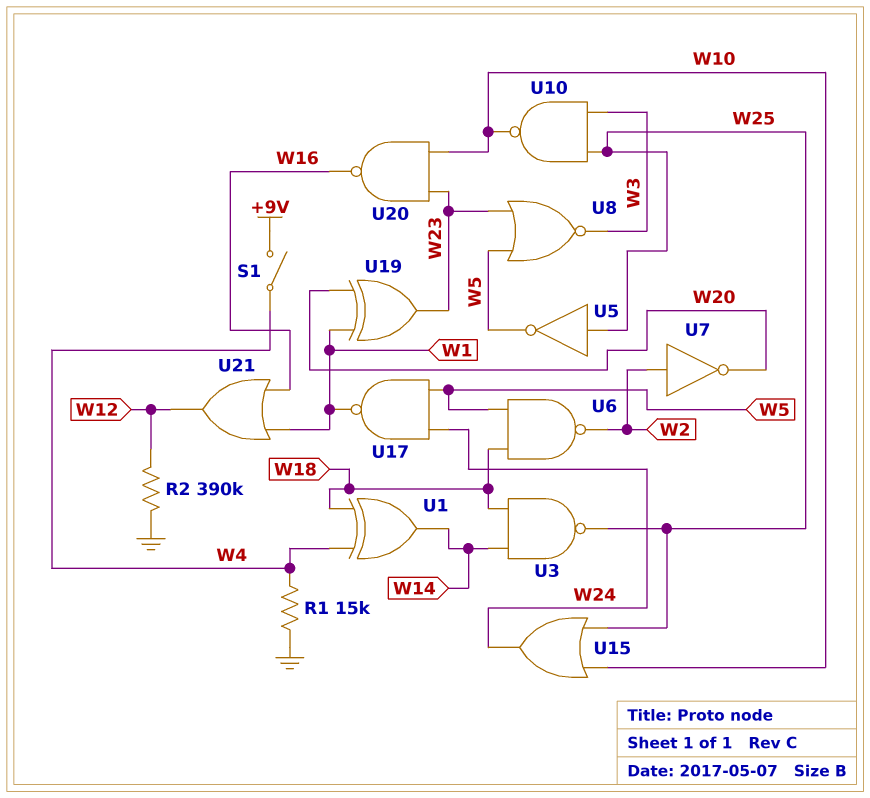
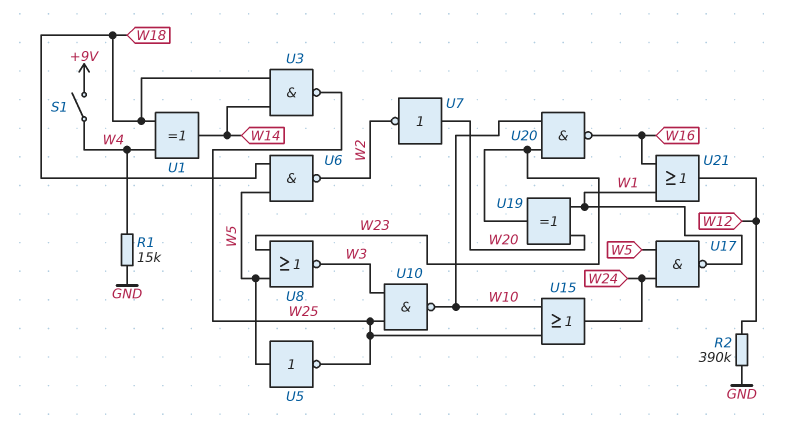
U5: NOT (in W25, out W5) -> NOT (in W5, out W25)
U7: NOT (in W2, out W20) -> NOT (in W20, out W2)

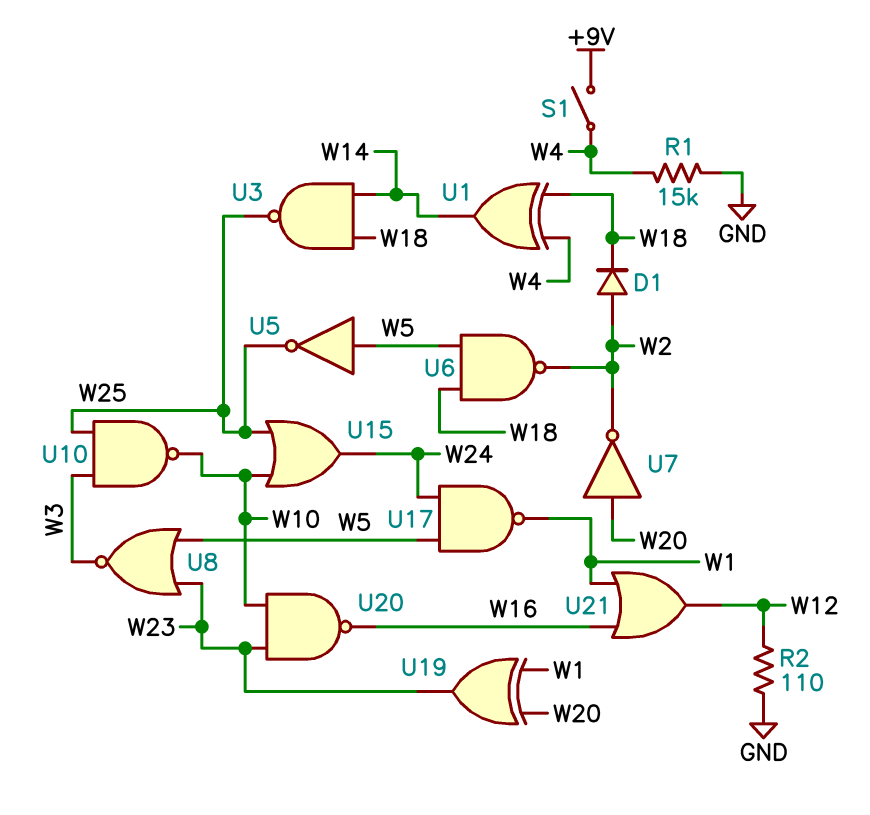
D1: none -> diode (A W2, K W18)
R2: 390k (GND, W12) -> 110 (GND, W12)

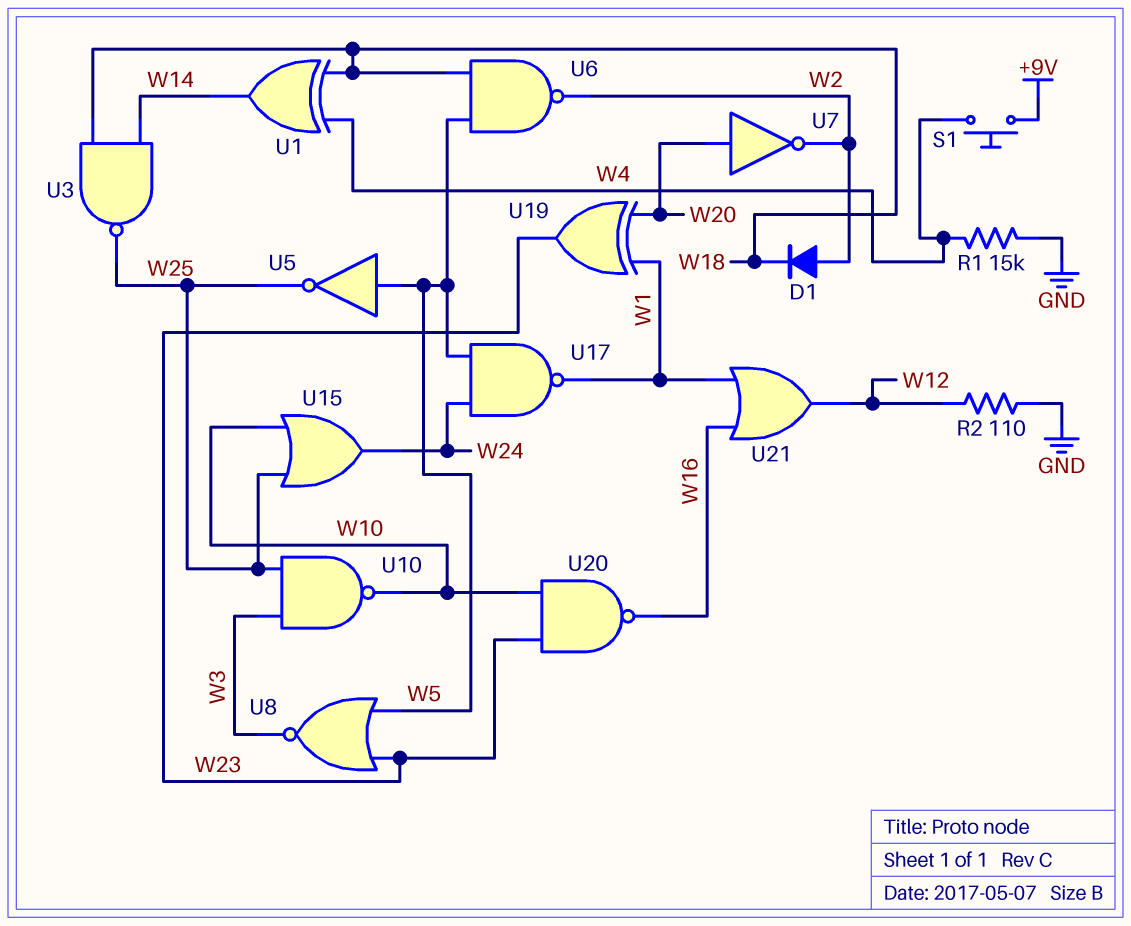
S1: switch (+9V, W4) -> button (+9V, W4)

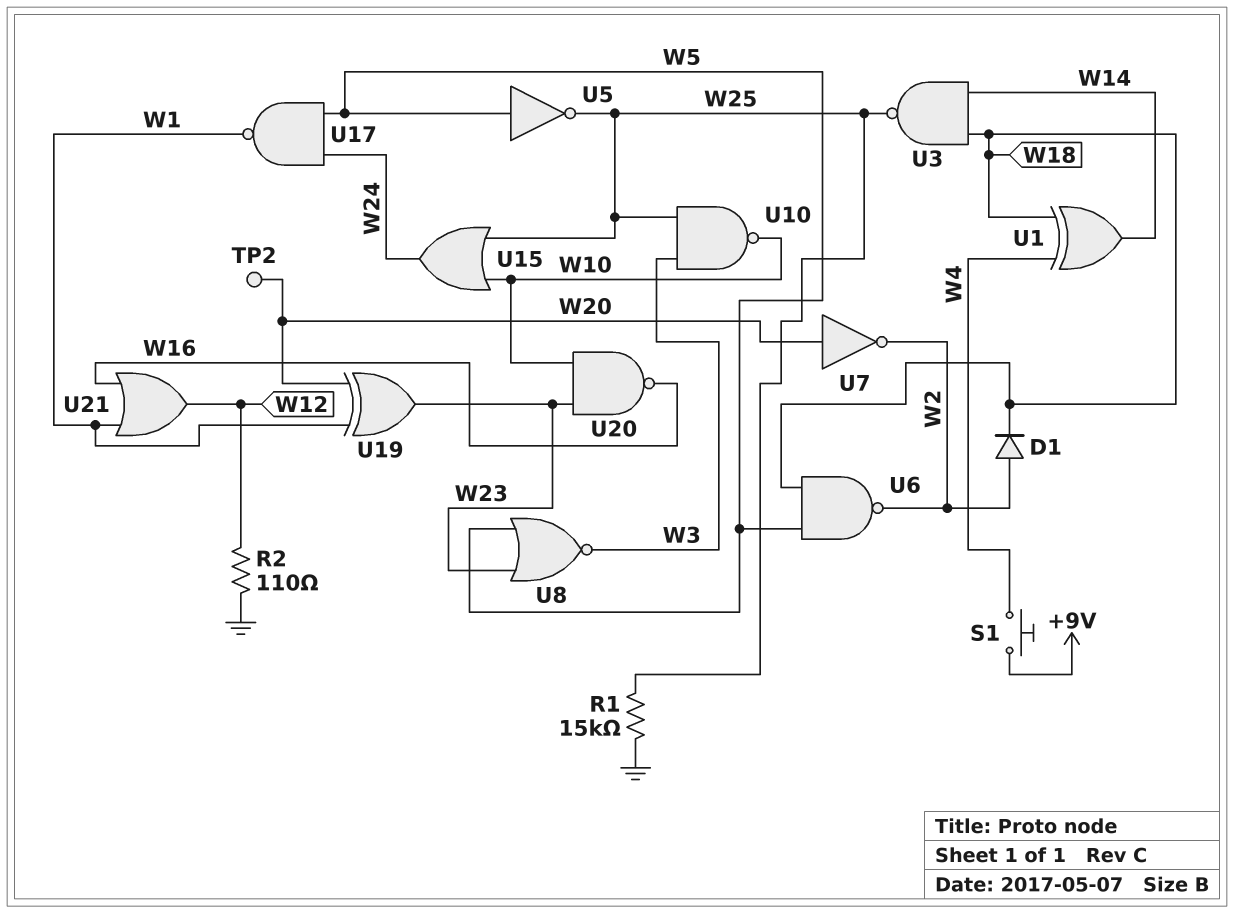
R1: 15k (GND, W4) -> 15k (GND, W25)
TP2: none -> test point (W20)

